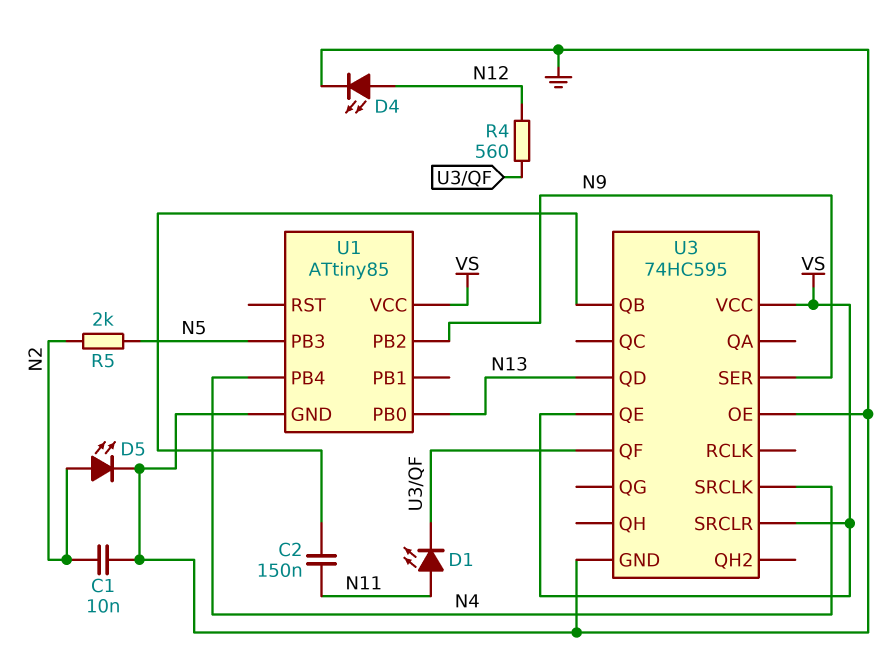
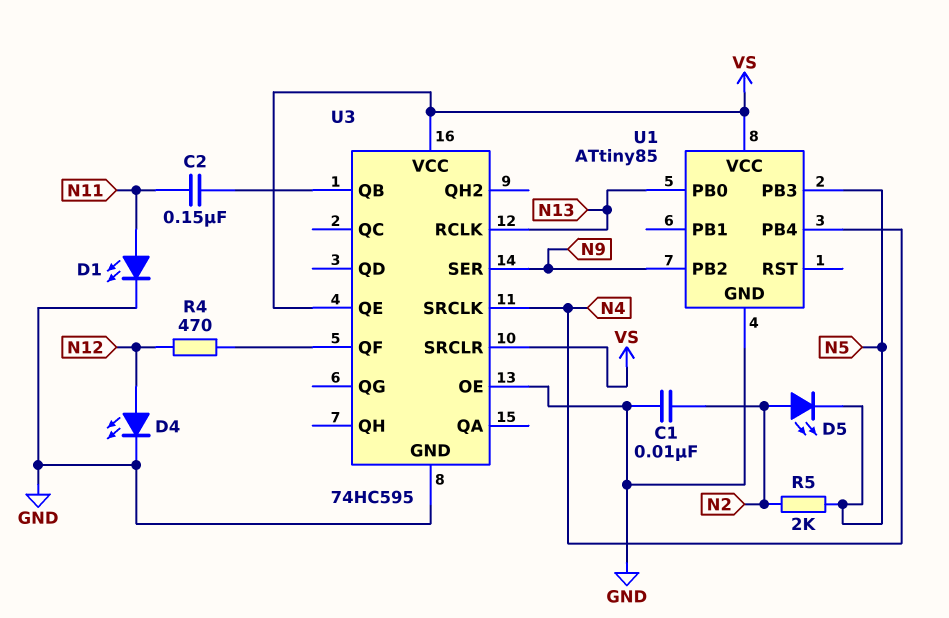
D1: LED (A N11, K U3/QF) -> LED (A N11, K GND)
D5: LED (A N2, K GND) -> LED (A N2, K N5)
R4: 560 (N12, U3/QF) -> 470 (N12, U3/QF)
U3 pin QD: N13 -> none
U3 pin RCLK: none -> N13

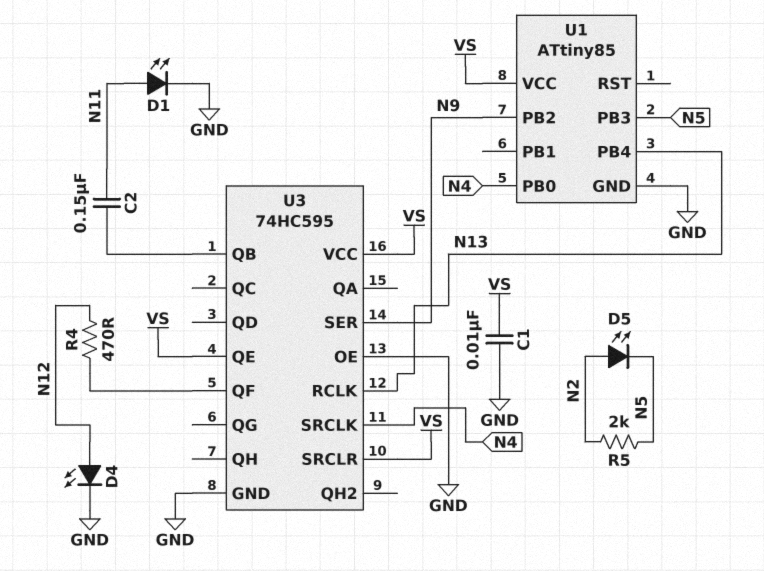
C1: 10nF (GND, N2) -> 10nF (GND, VS)
U1 pin PB0: N13 -> N4
U1 pin PB4: N4 -> N13

